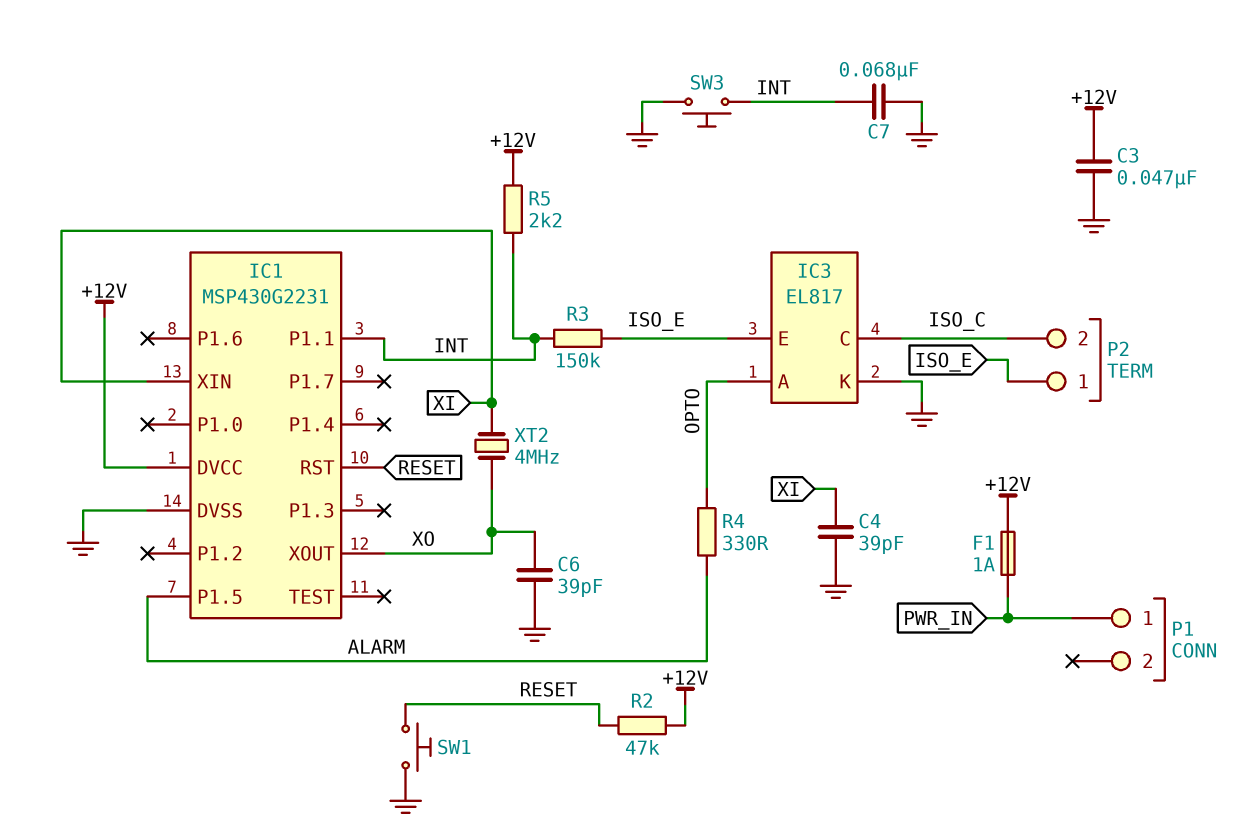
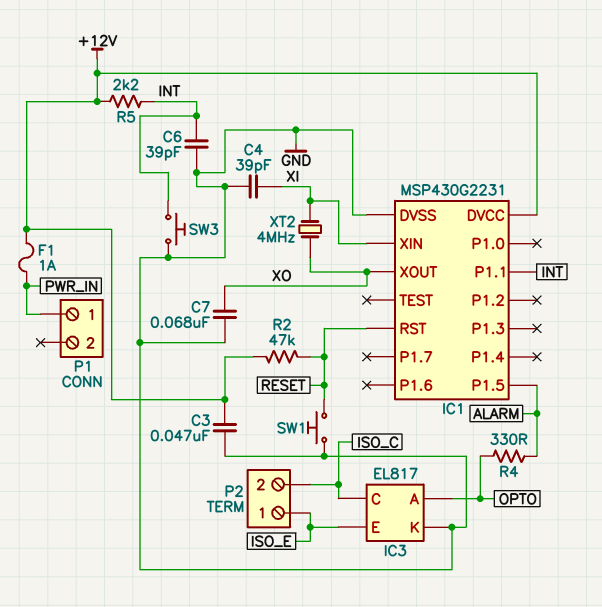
C6: 39pF (GND, XO) -> 39pF (GND, INT)
C7: 68nF (GND, INT) -> 68nF (GND, XO)
R3: 150k (INT, ISO_E) -> none

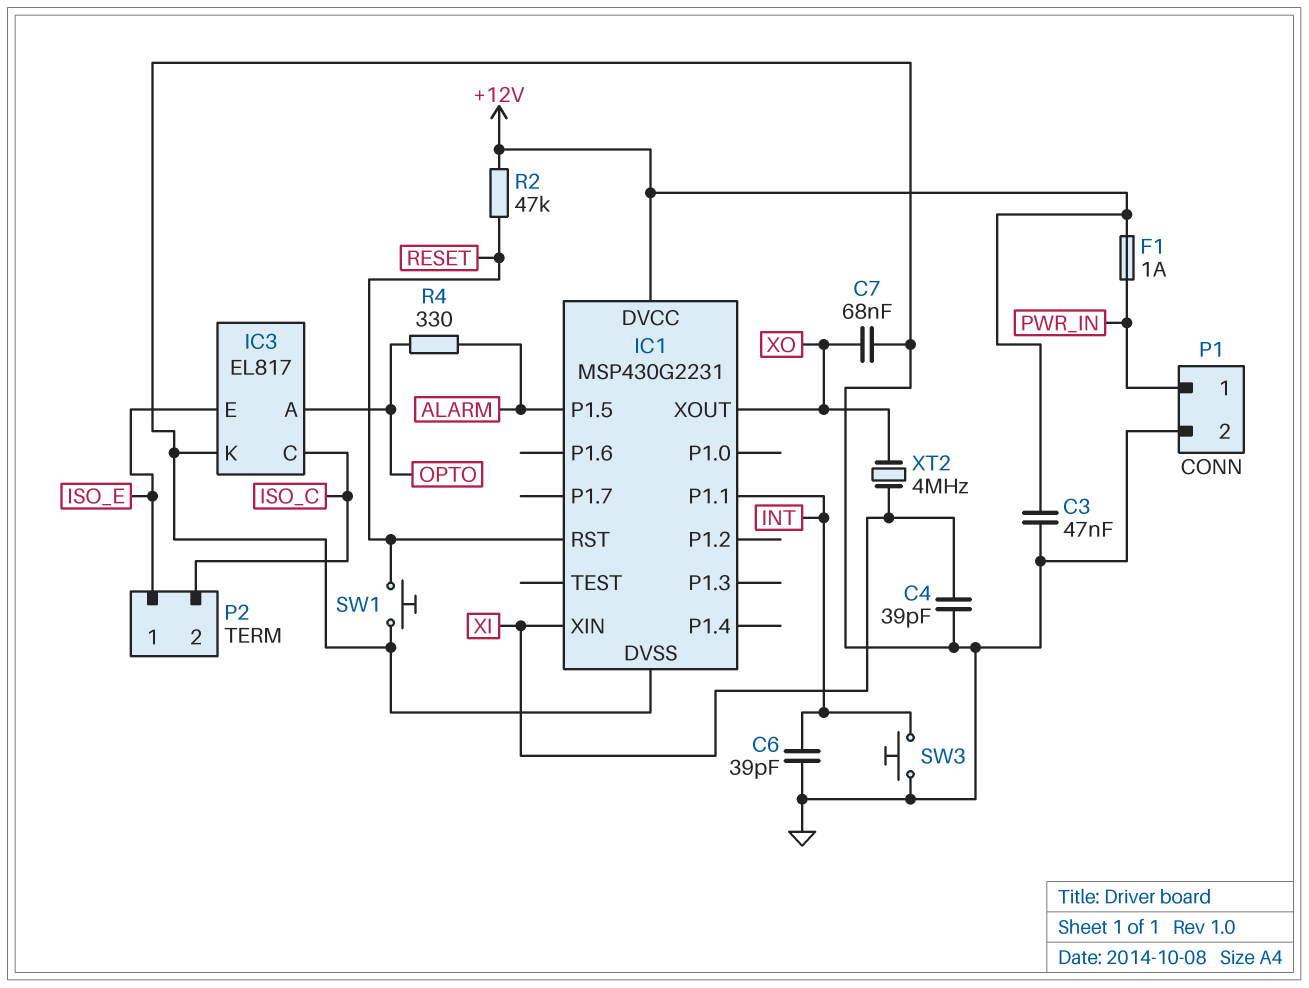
P1 pin 2: none -> GND
R5: 2.2k (+12V, INT) -> none

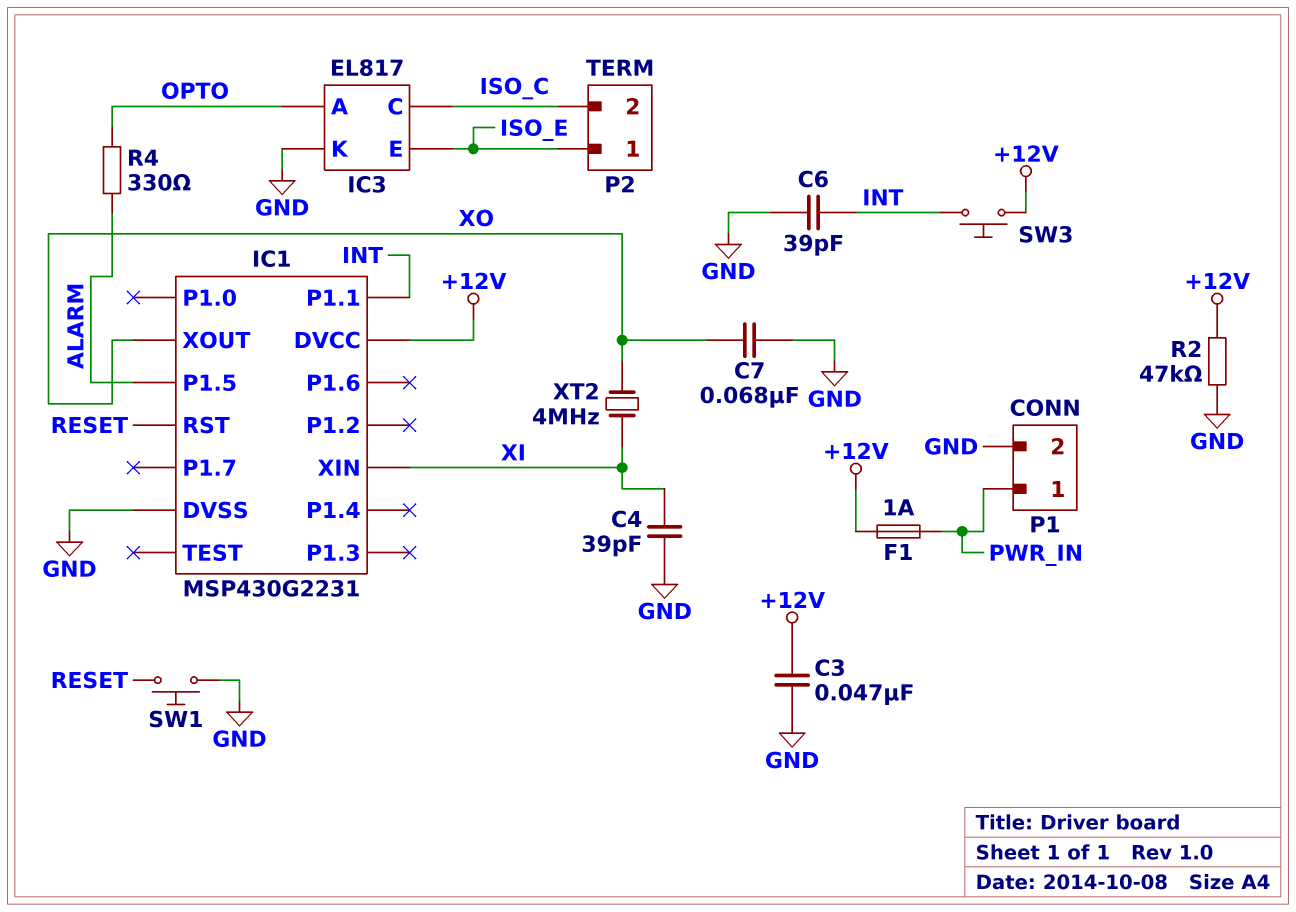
R2: 47k (+12V, RESET) -> 47k (+12V, GND)
SW3: button (GND, INT) -> button (+12V, INT)

